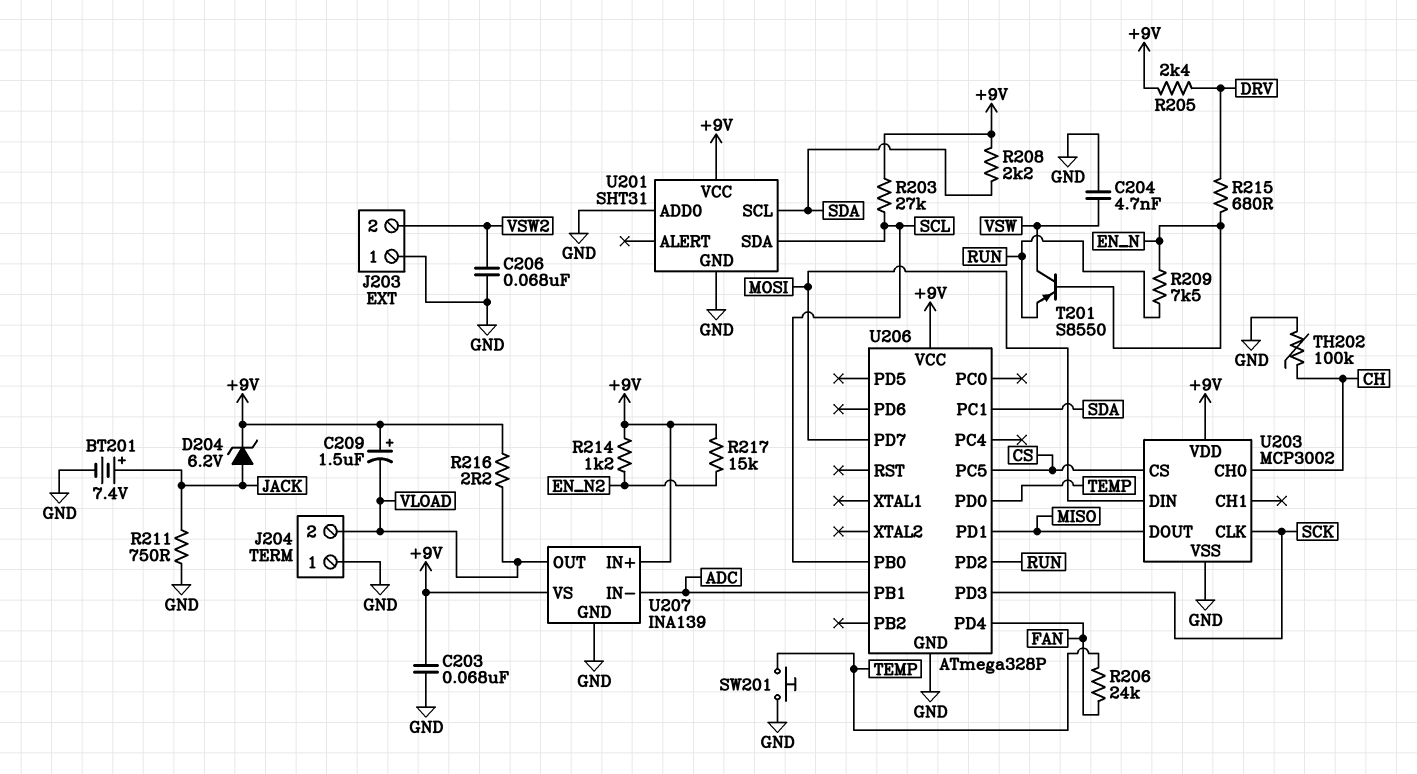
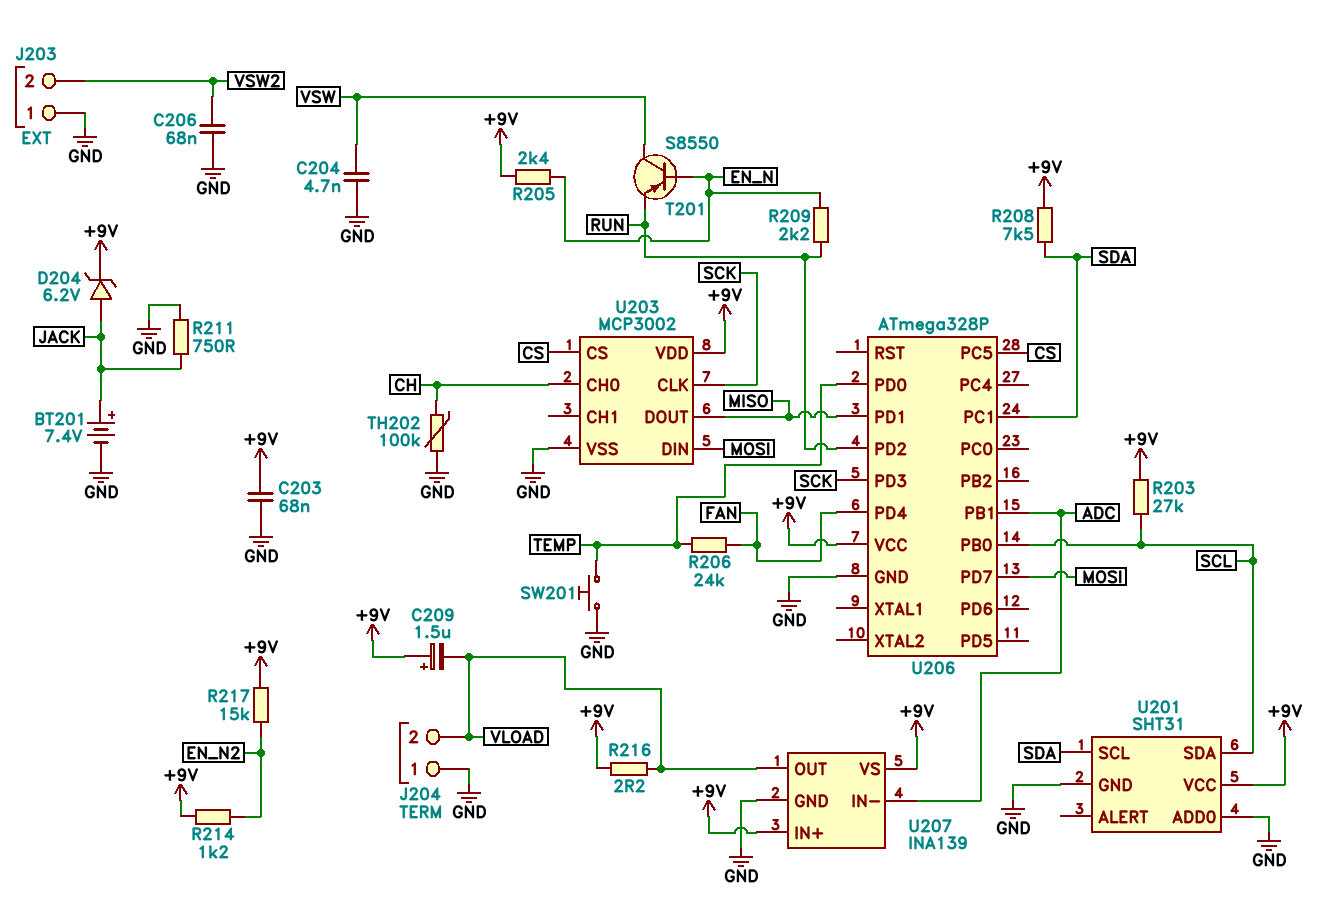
R205: 2.4k (+9V, DRV) -> 2.4k (+9V, EN_N)
R208: 2.2k (+9V, SDA) -> 7.5k (+9V, SDA)
R209: 7.5k (EN_N, RUN) -> 2.2k (EN_N, RUN)
R215: 680 (DRV, EN_N) -> none

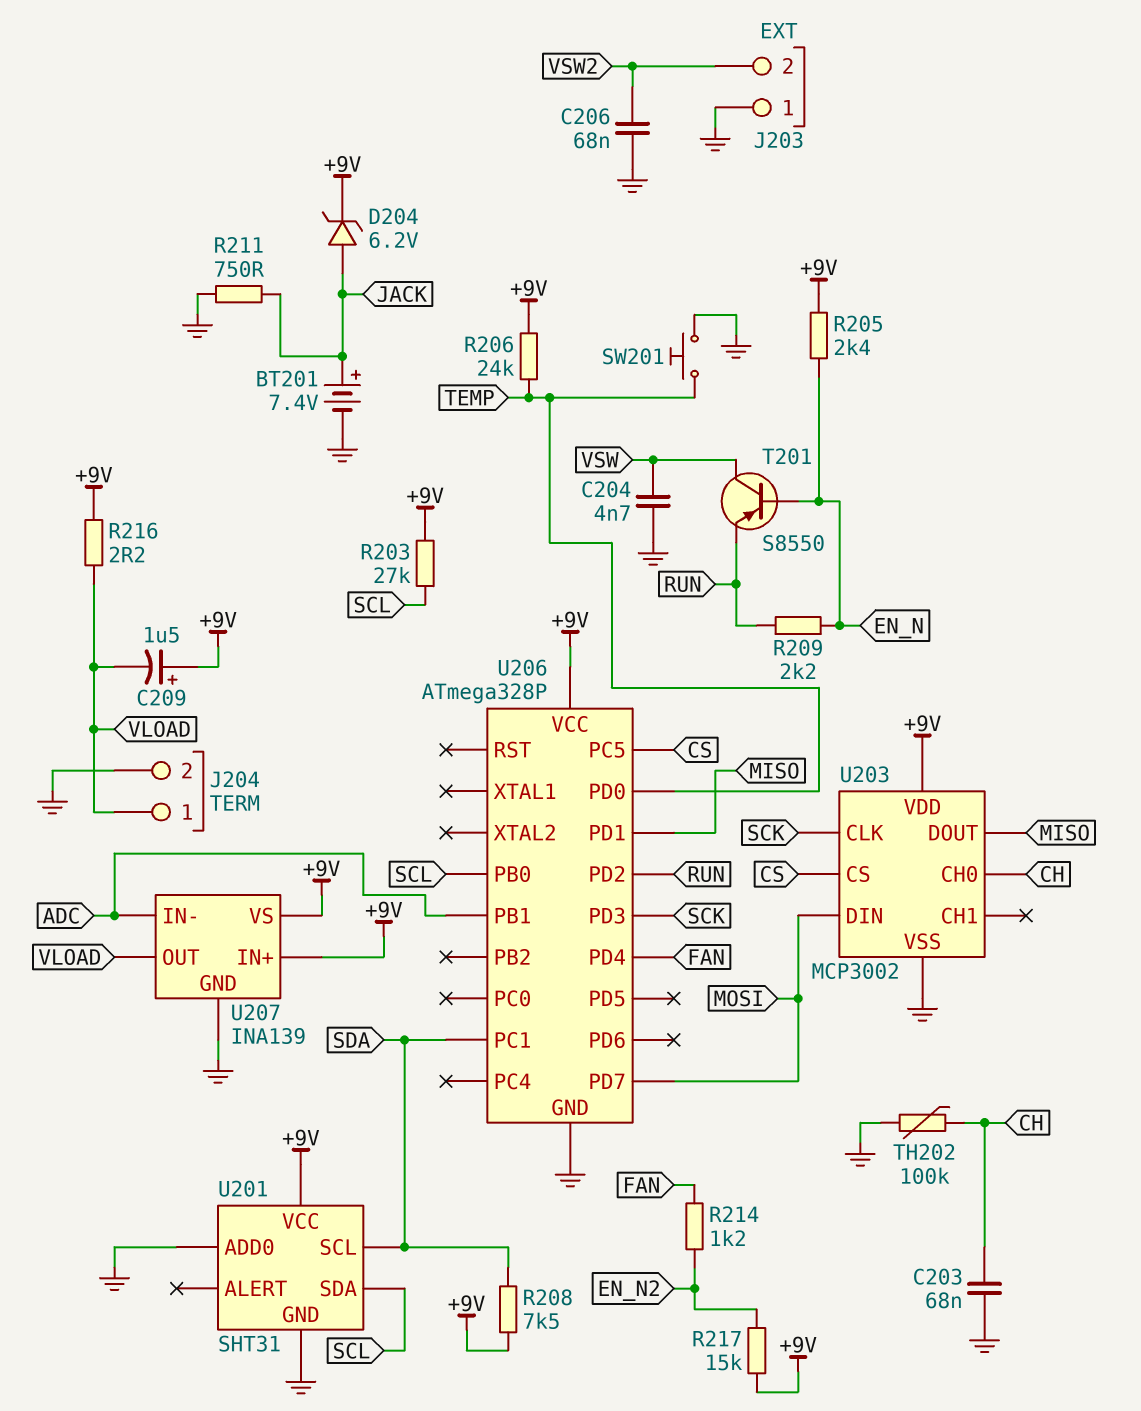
C203: 68nF (+9V, GND) -> 68nF (CH, GND)
J204 pin 1: GND -> VLOAD
J204 pin 2: VLOAD -> GND
R206: 24k (FAN, TEMP) -> 24k (+9V, TEMP)
R214: 1.2k (+9V, EN_N2) -> 1.2k (EN_N2, FAN)

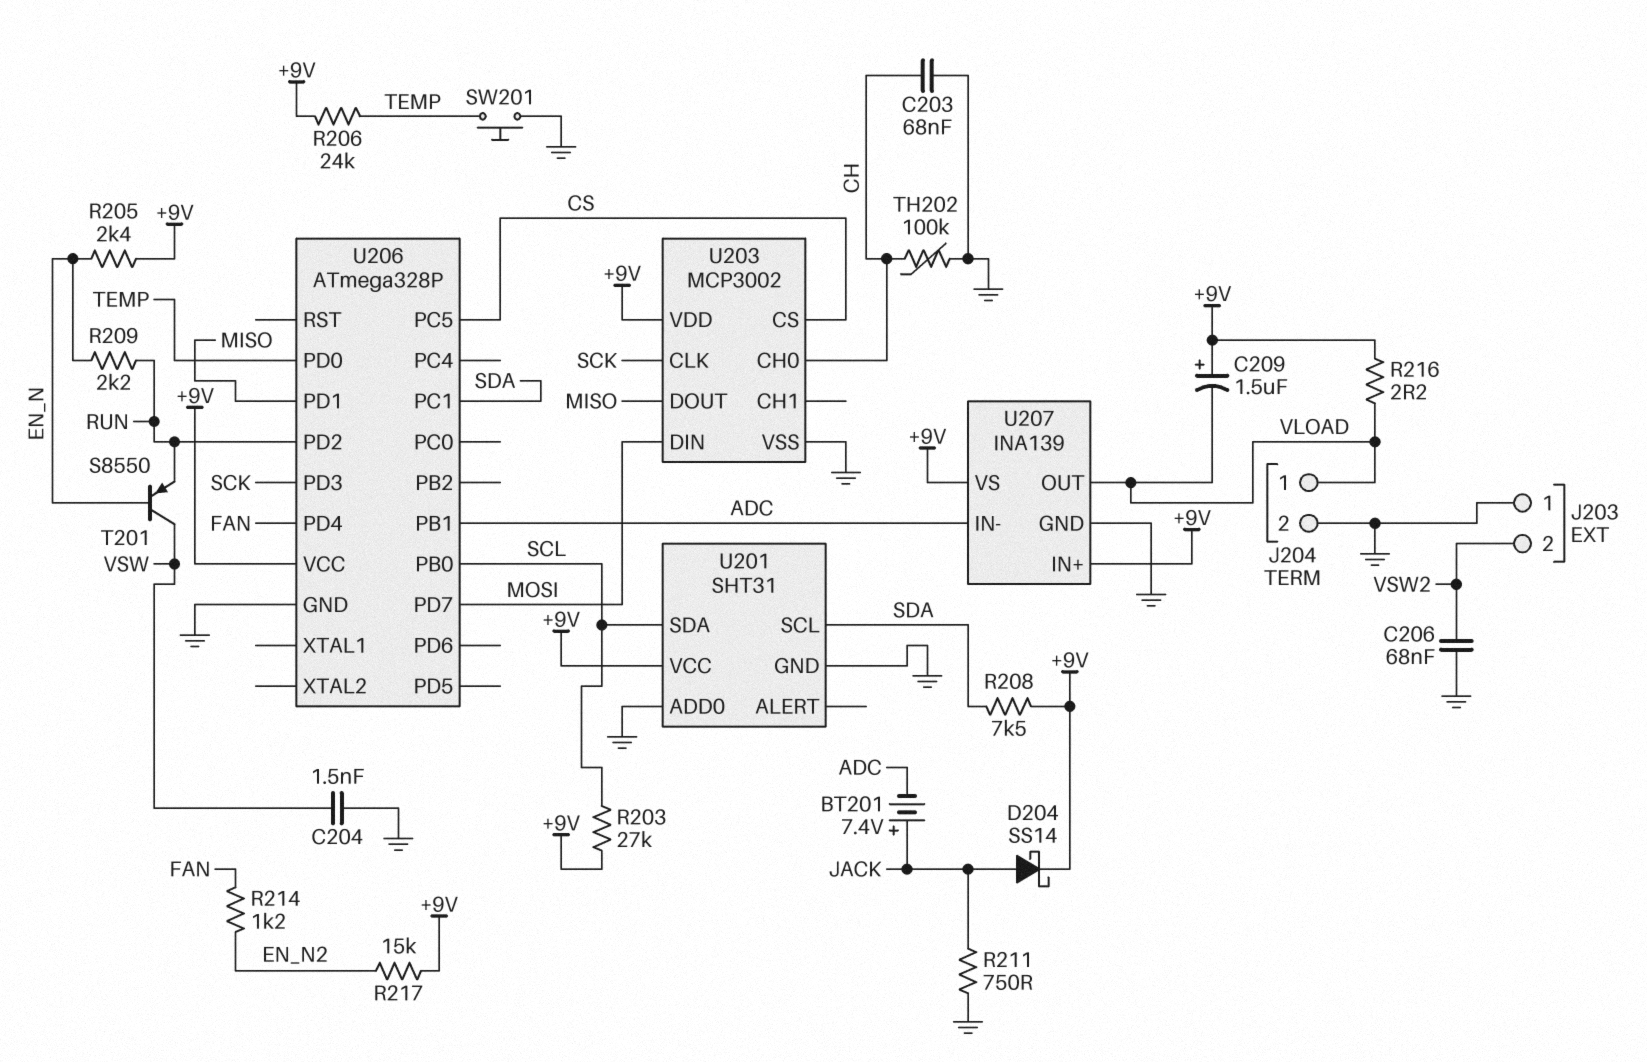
BT201: 7.4V (plus JACK, minus GND) -> 7.4V (plus JACK, minus ADC)
C204: 4.7nF (GND, VSW) -> 1.5nF (GND, VSW)
D204: zener 6.2V (A JACK, K +9V) -> schottky SS14 (A JACK, K +9V)

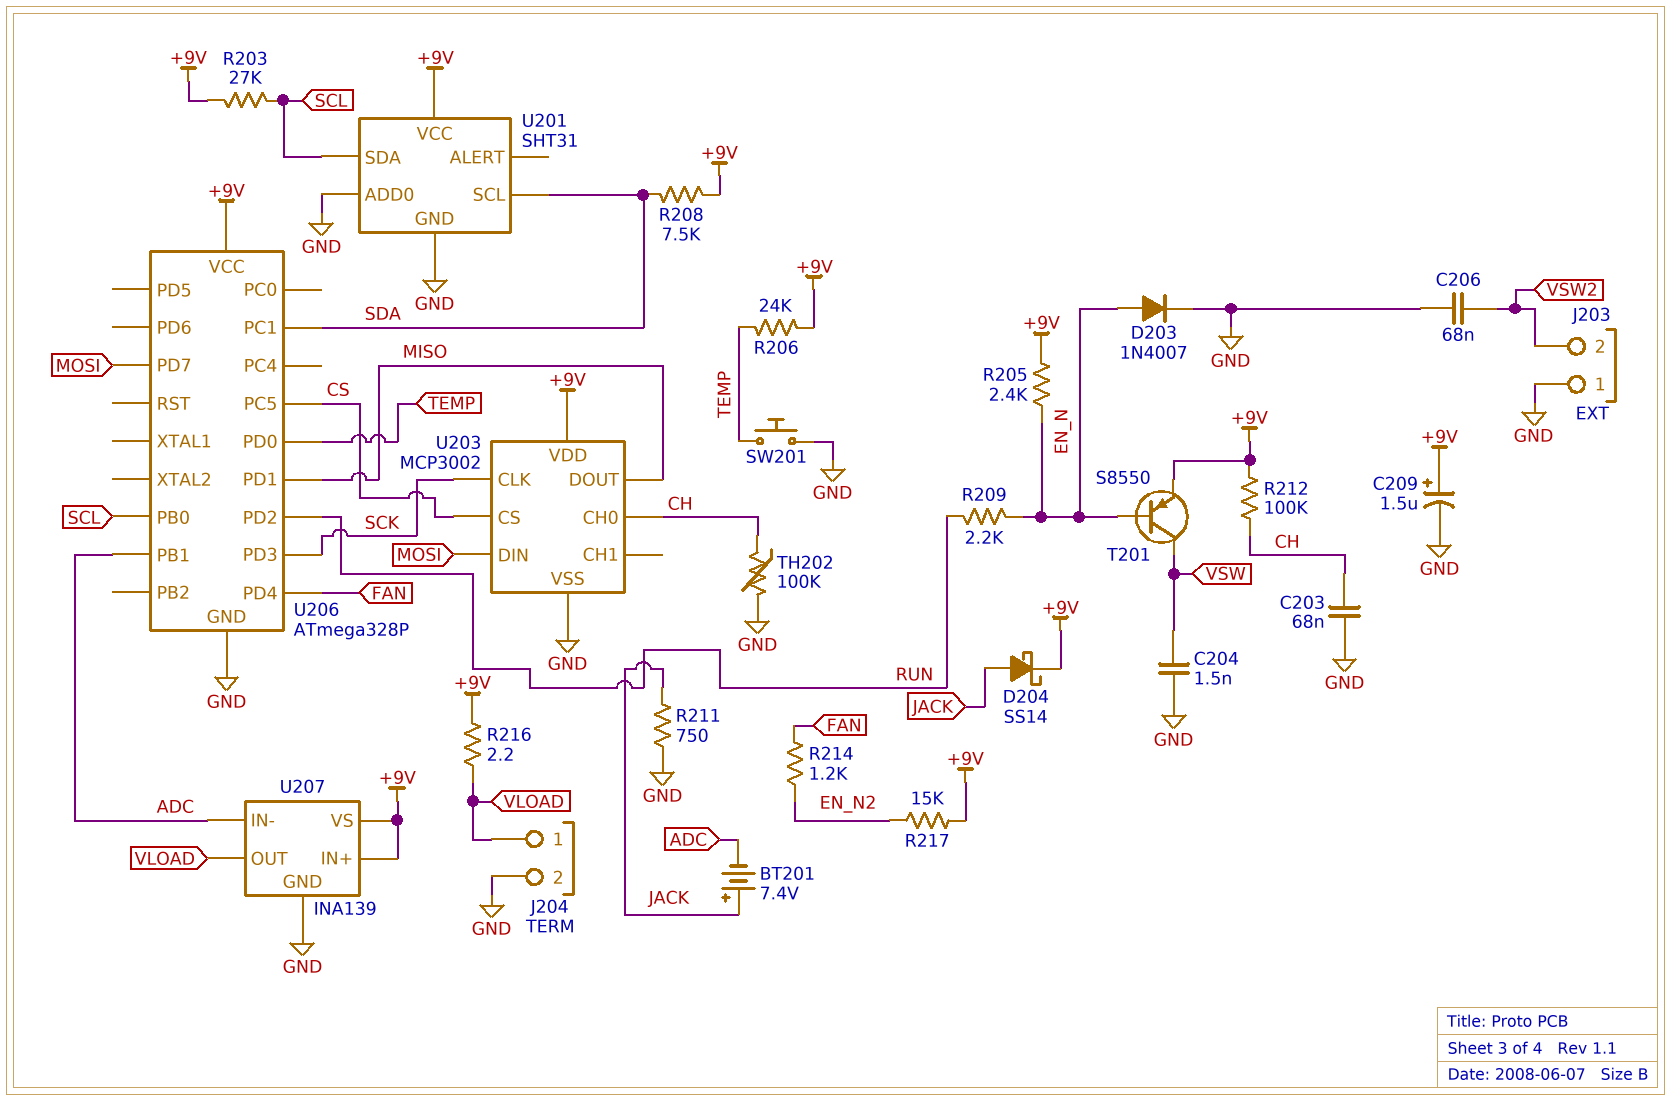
C209: 1.5uF (plus +9V, minus VLOAD) -> 1.5uF (plus +9V, minus GND)
D203: none -> diode 1N4007 (A EN_N, K GND)
R212: none -> 100k (+9V, CH)
T201: PNP S8550 (B EN_N, C VSW, E RUN) -> PNP S8550 (B EN_N, C VSW, E +9V)

